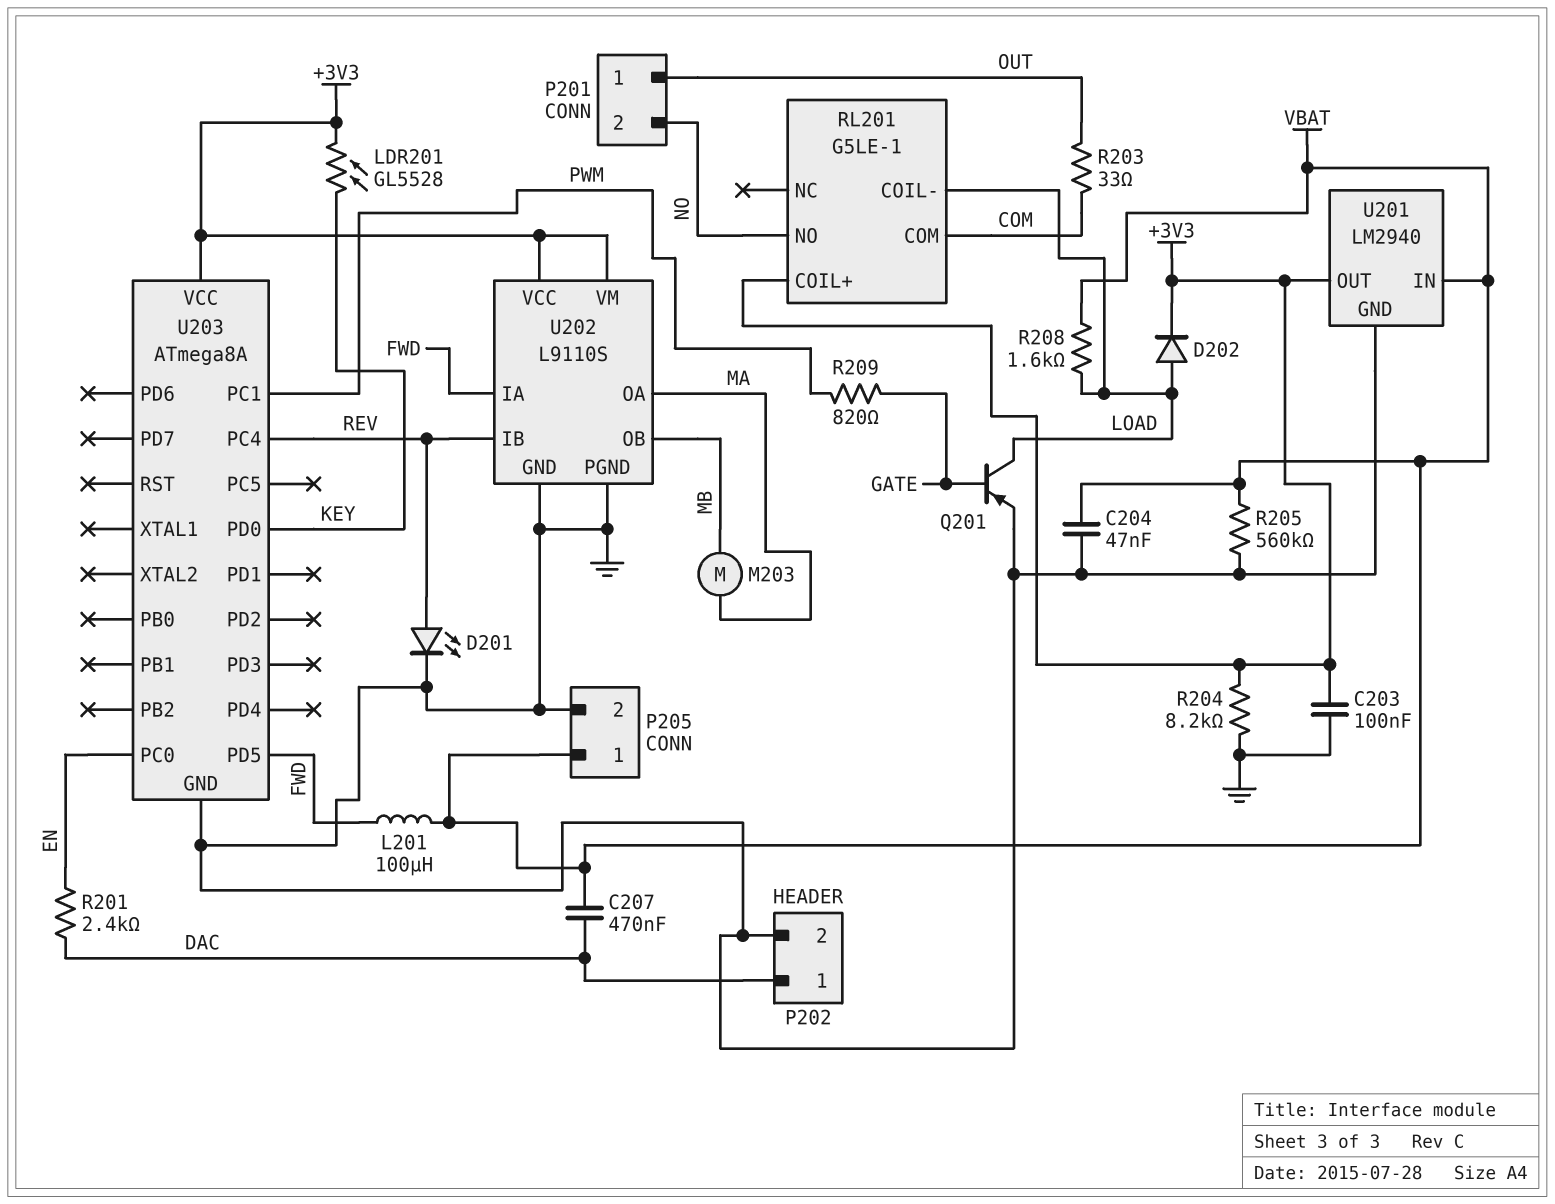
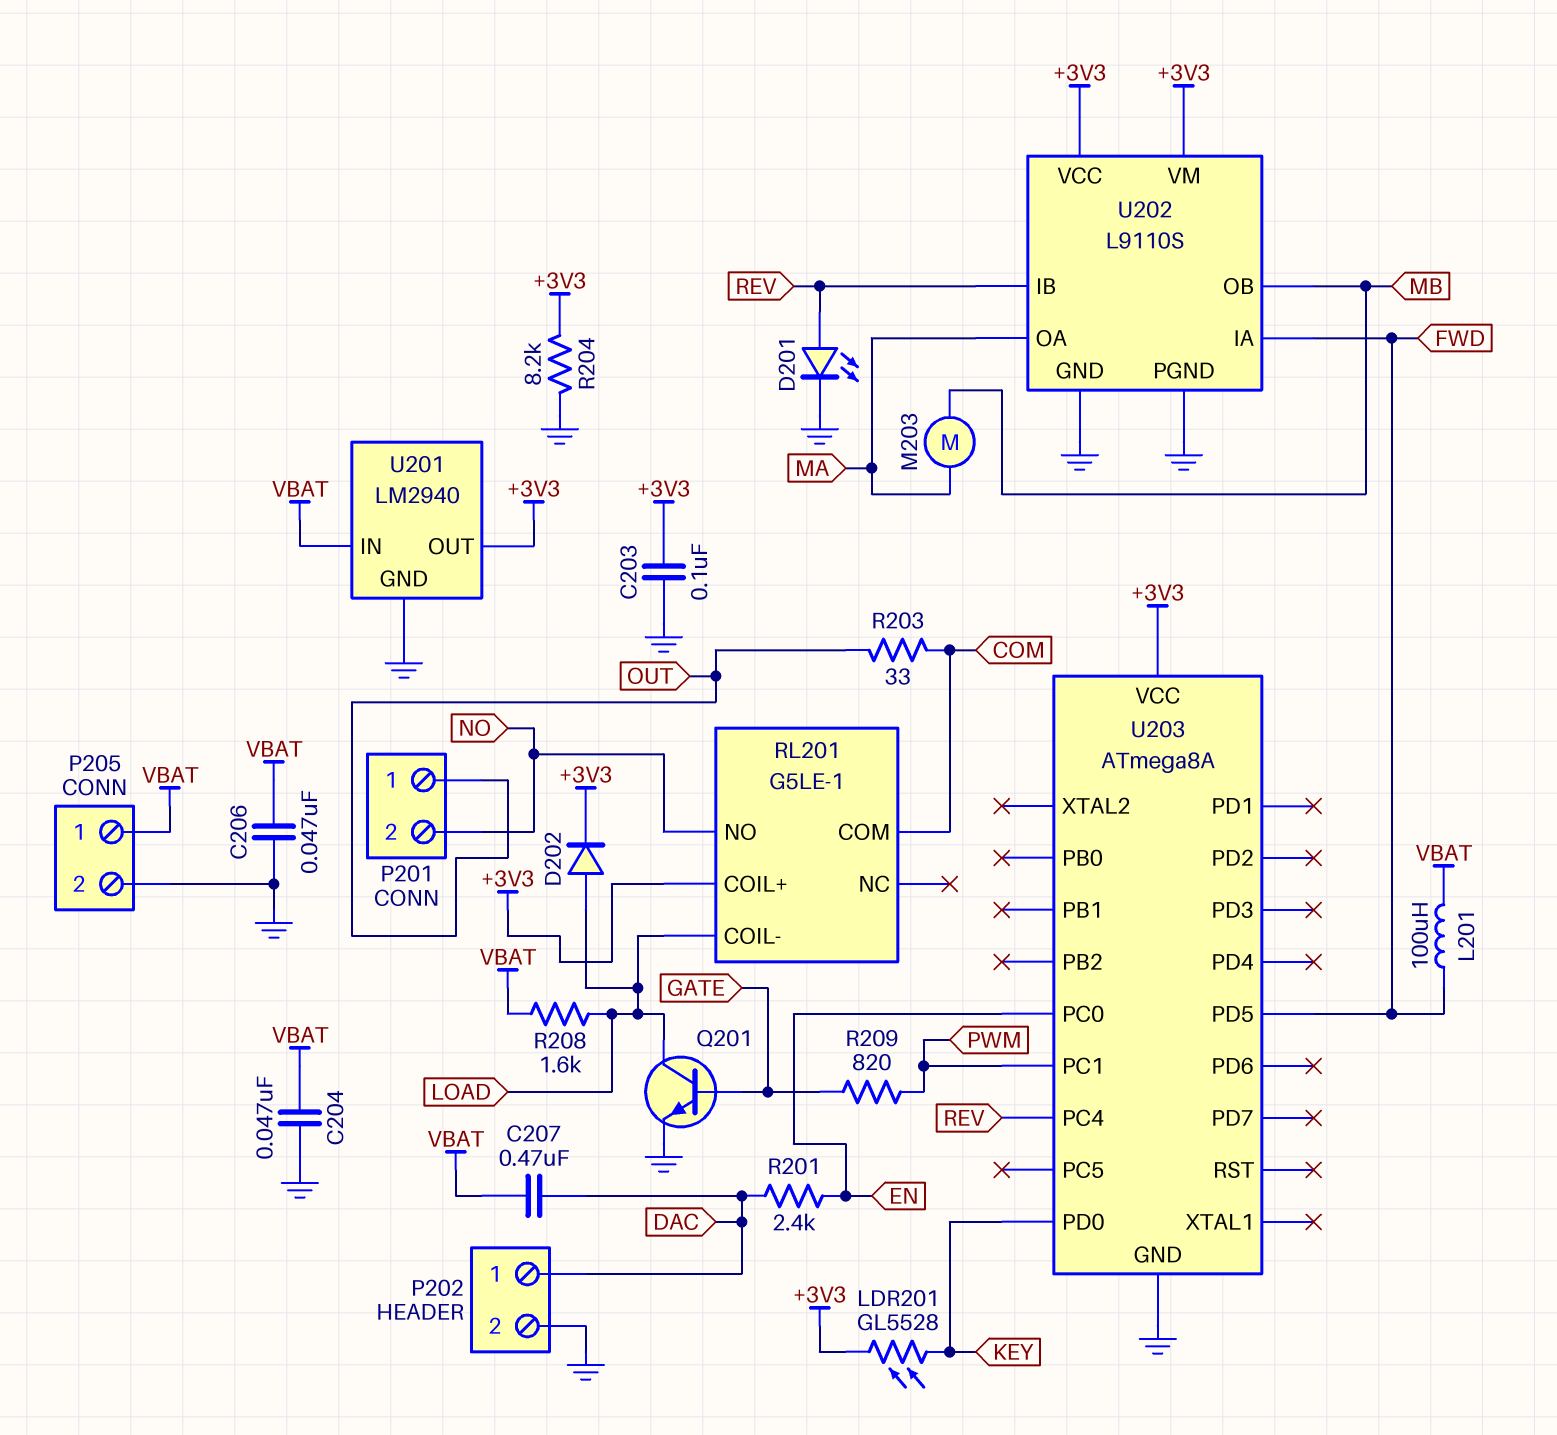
C206: none -> 47nF (GND, VBAT)
Q201: PNP (B GATE, C LOAD, E GND) -> NPN (B GATE, C LOAD, E GND)
R205: 560k (GND, VBAT) -> none

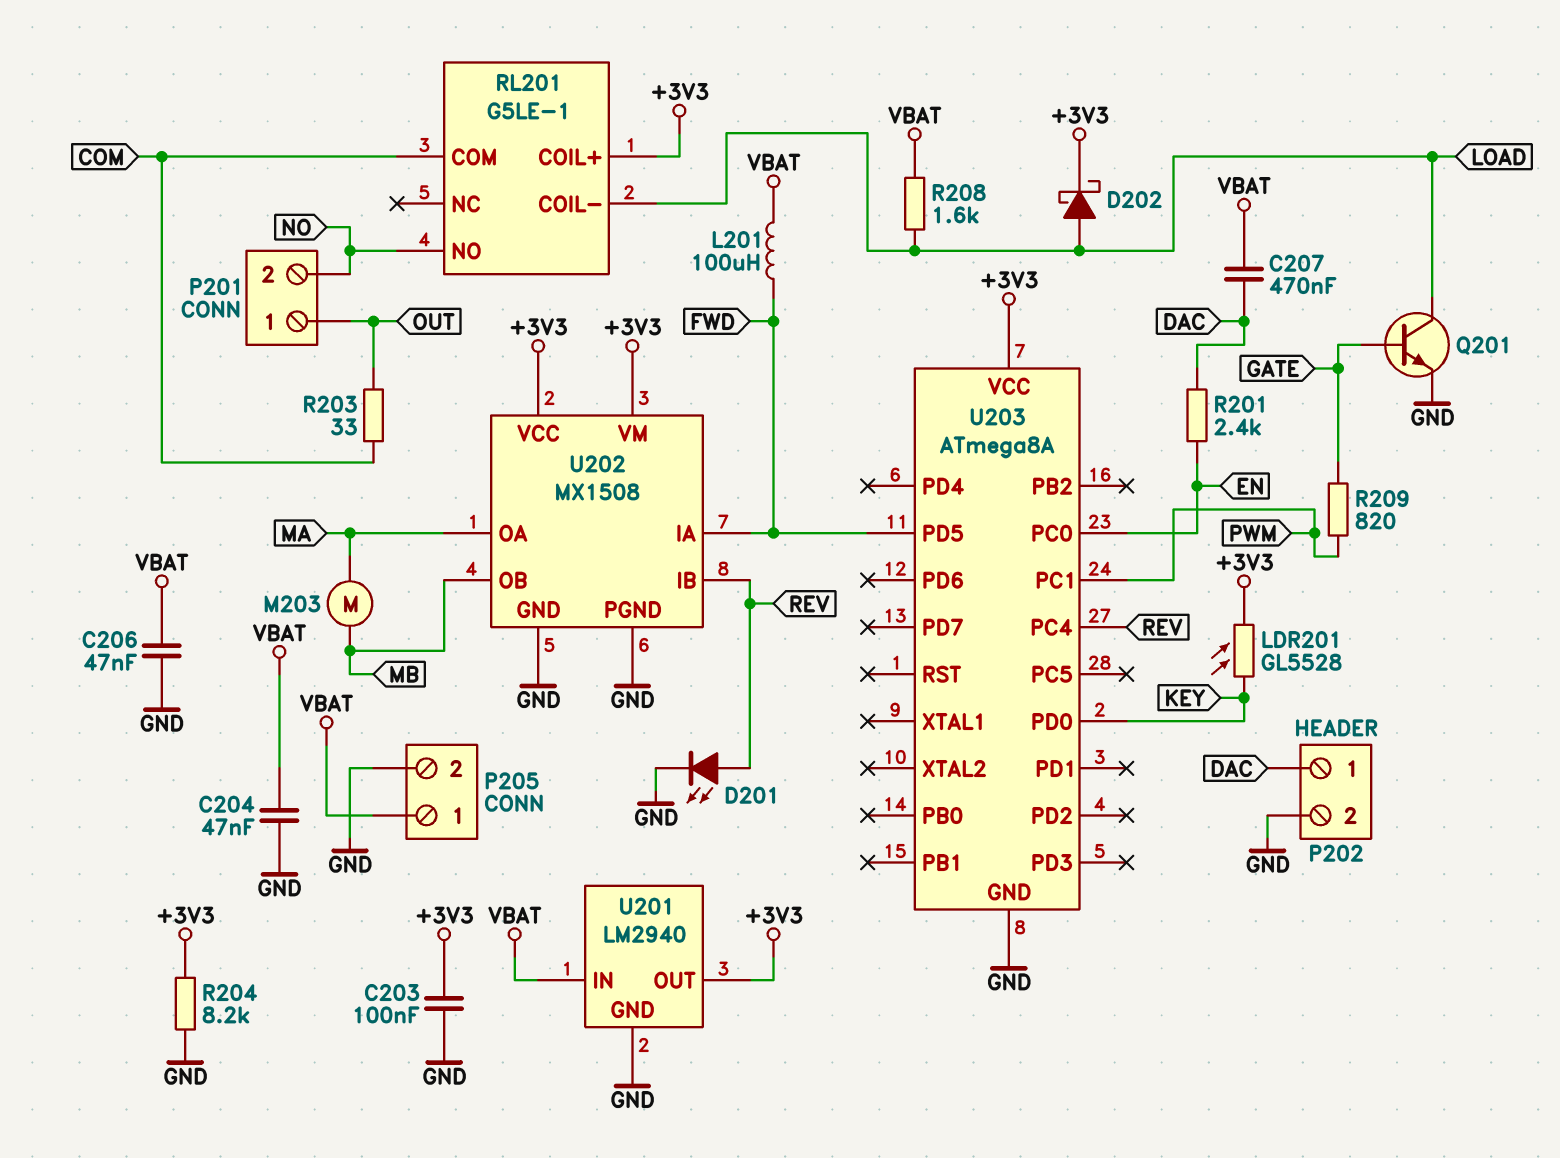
D202: diode (A LOAD, K +3V3) -> schottky (A LOAD, K +3V3)
U202: L9110S -> MX1508

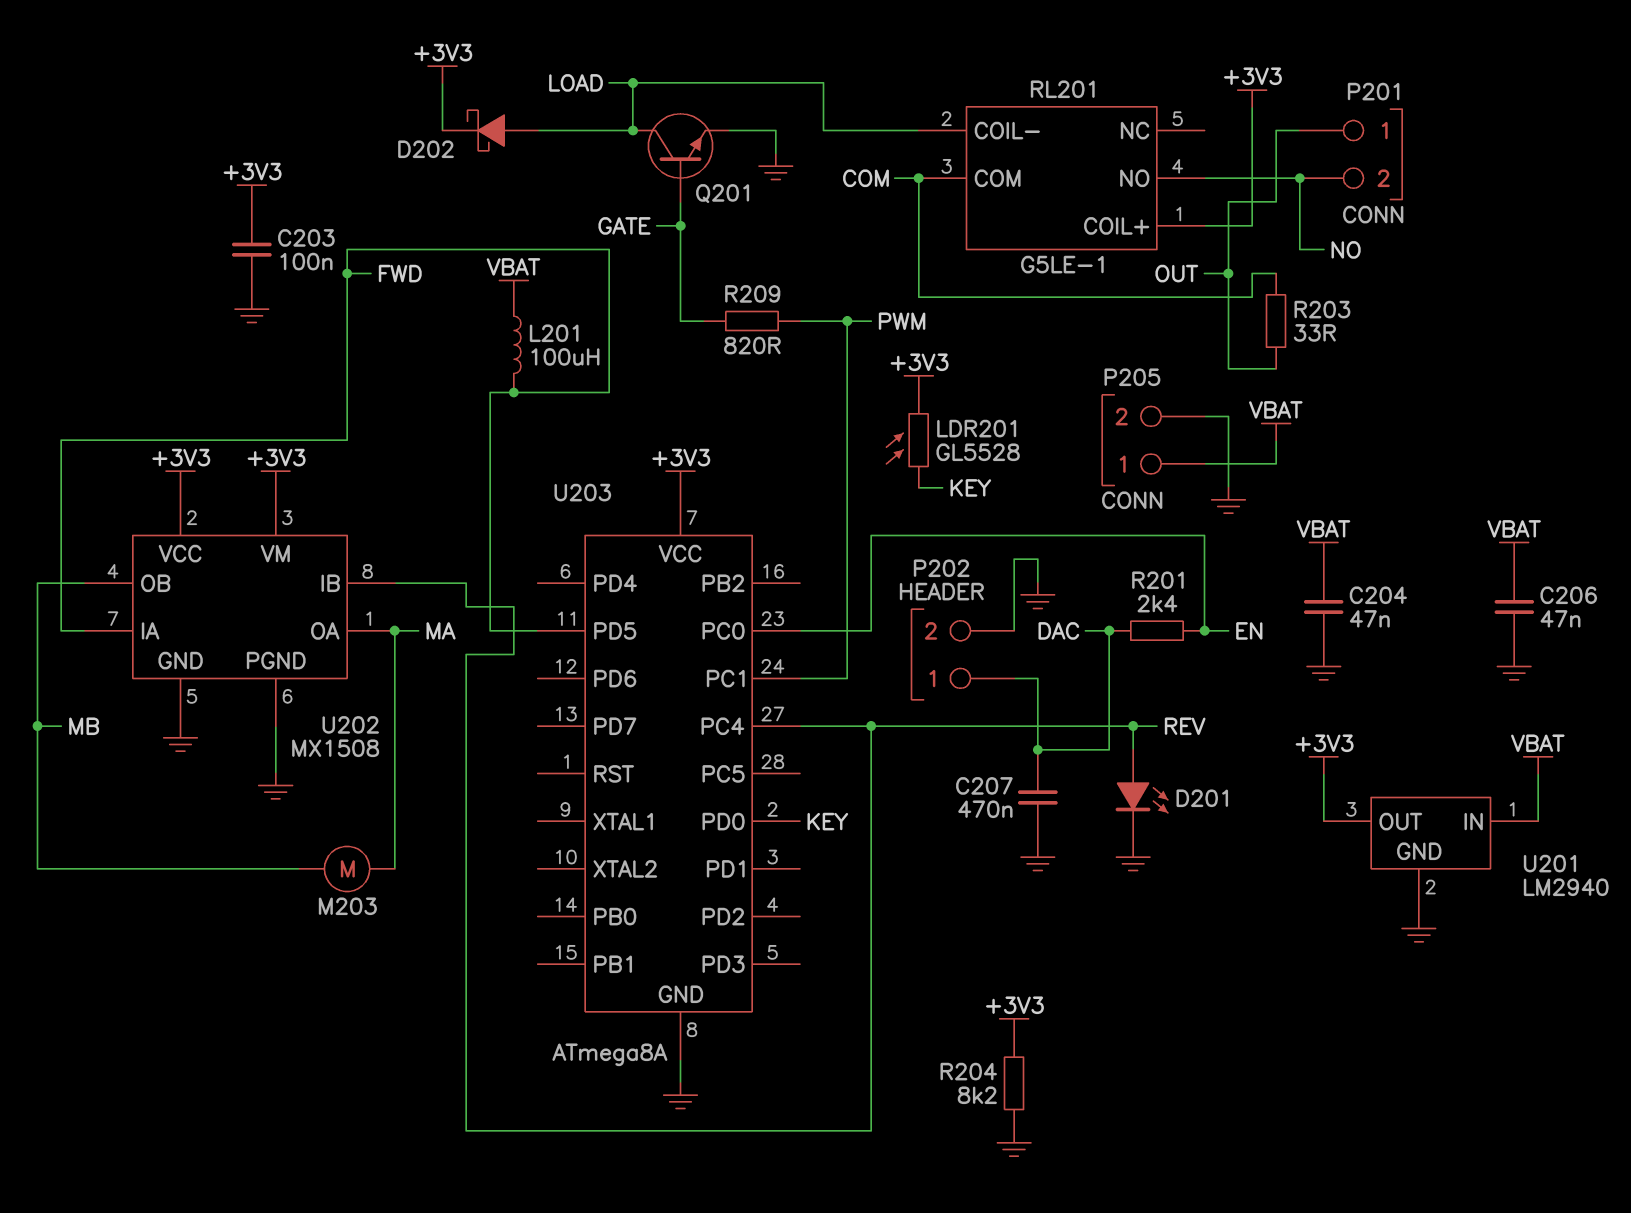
C207: 470nF (DAC, VBAT) -> 470nF (DAC, GND)
R208: 1.6k (LOAD, VBAT) -> none

